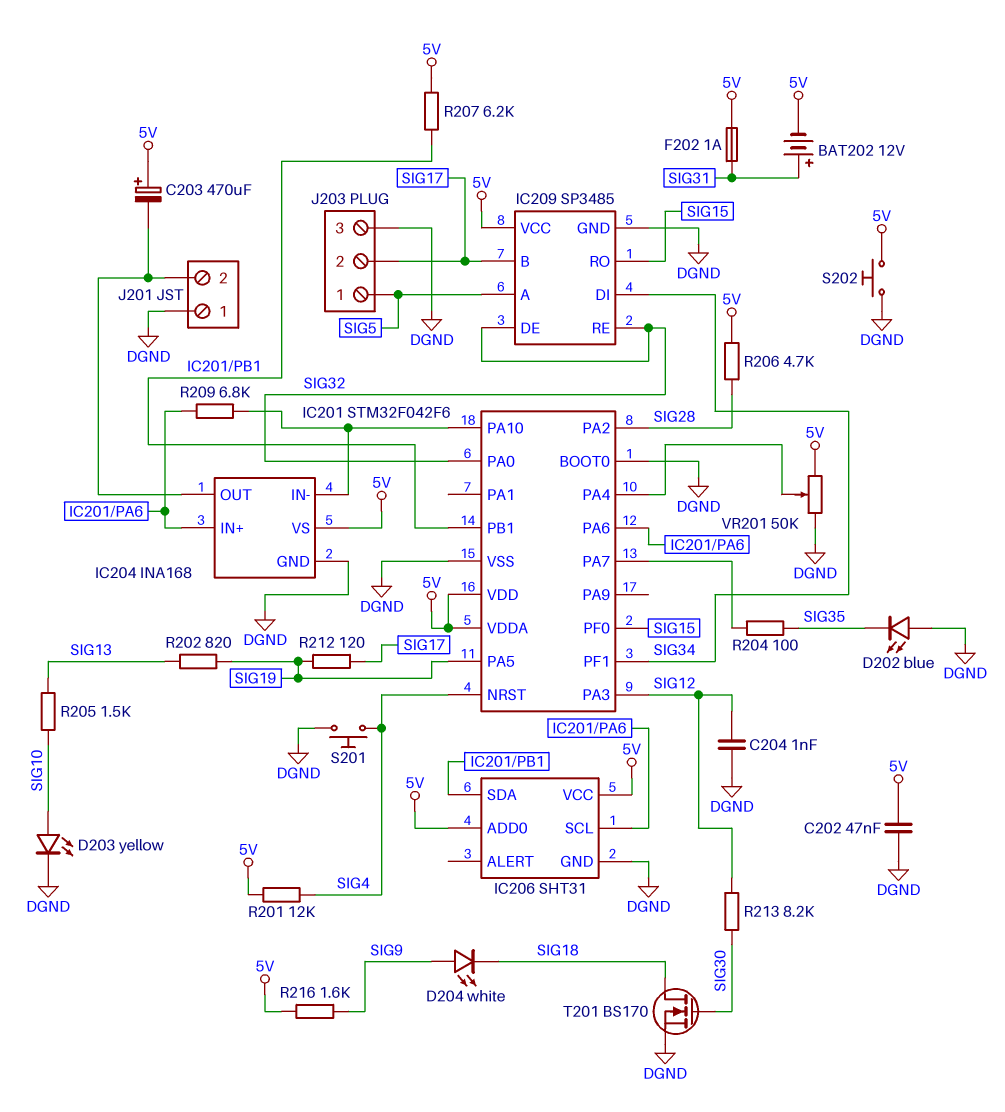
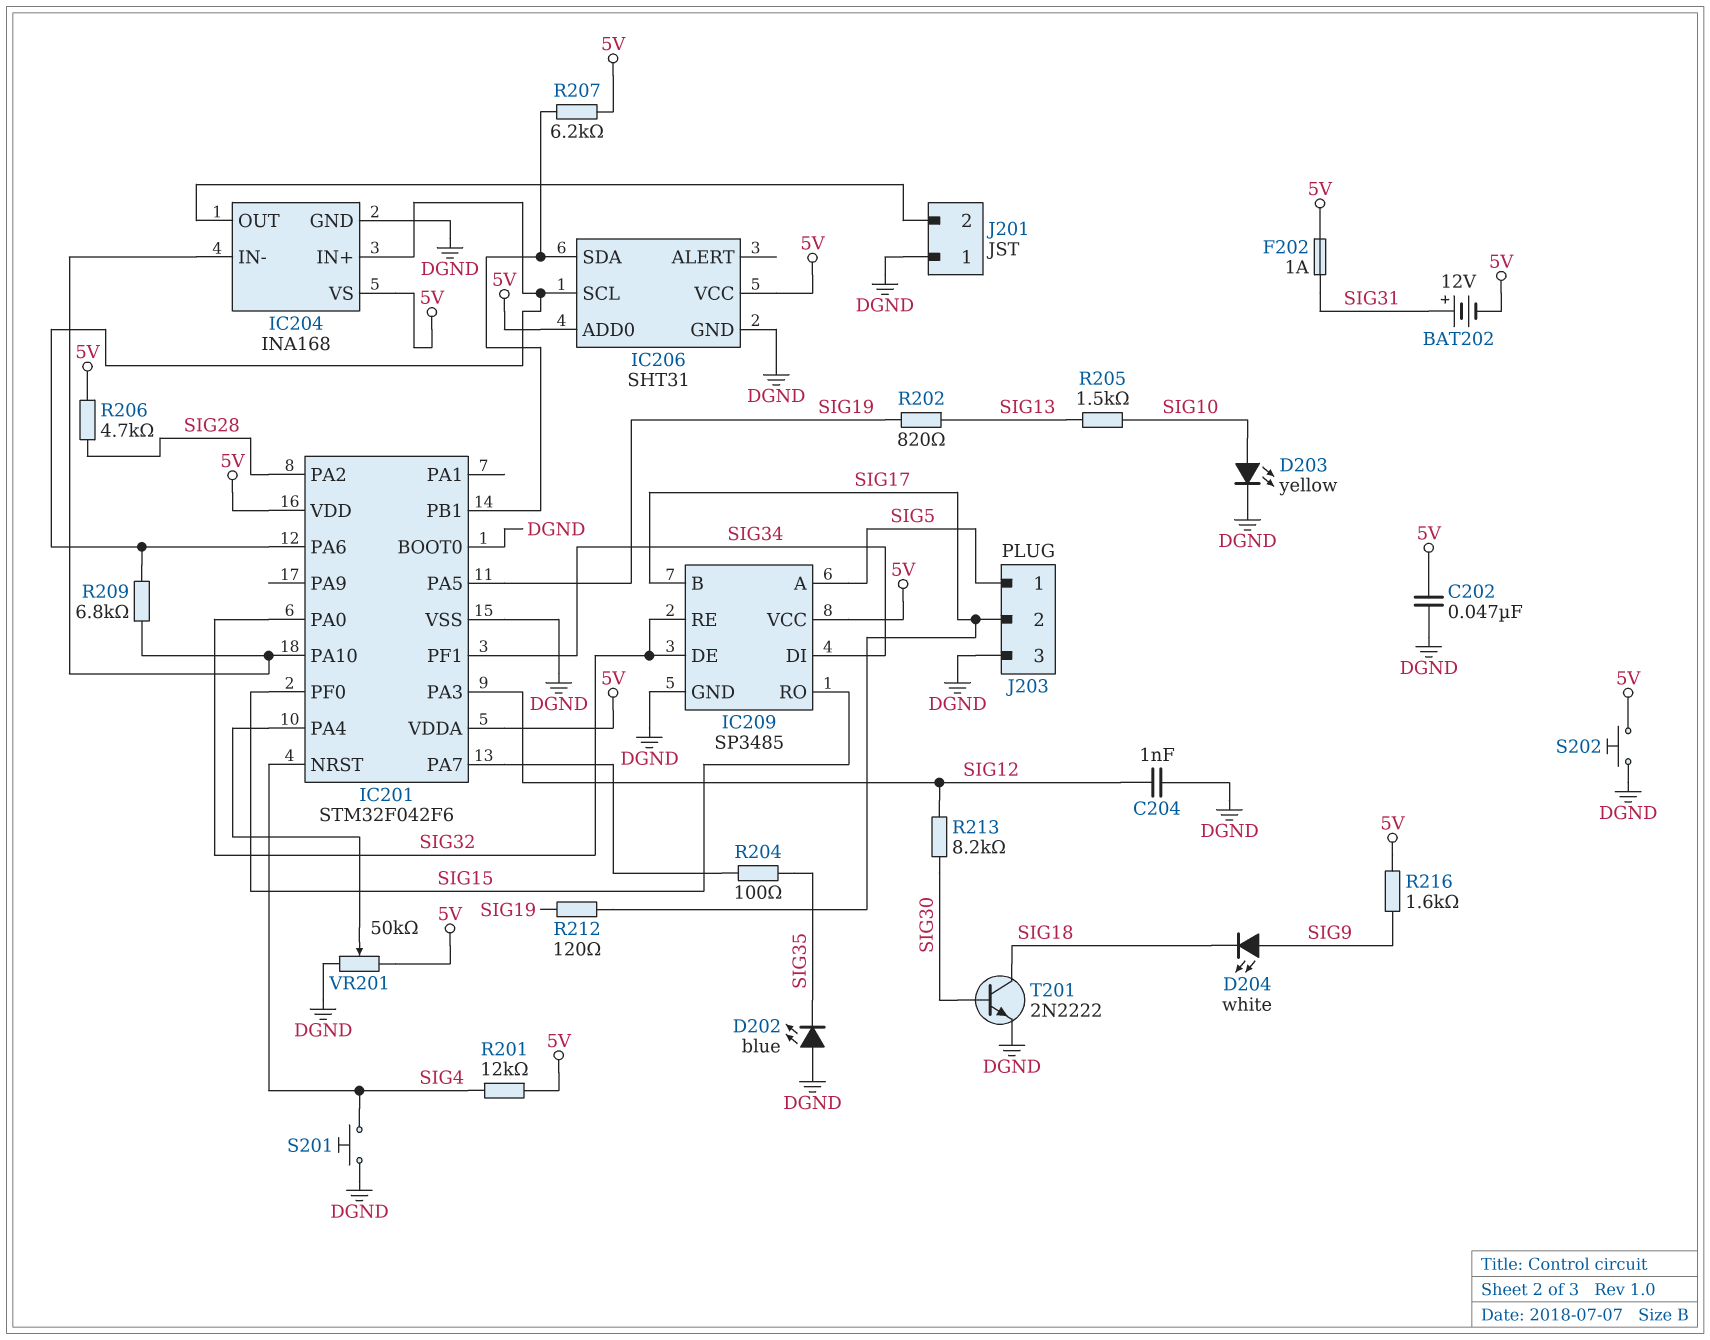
C203: 470uF (plus 5V, minus IC204/OUT) -> none
T201: NMOS BS170 (G SIG30, D SIG18, S DGND) -> NPN 2N2222 (B SIG30, C SIG18, E DGND)

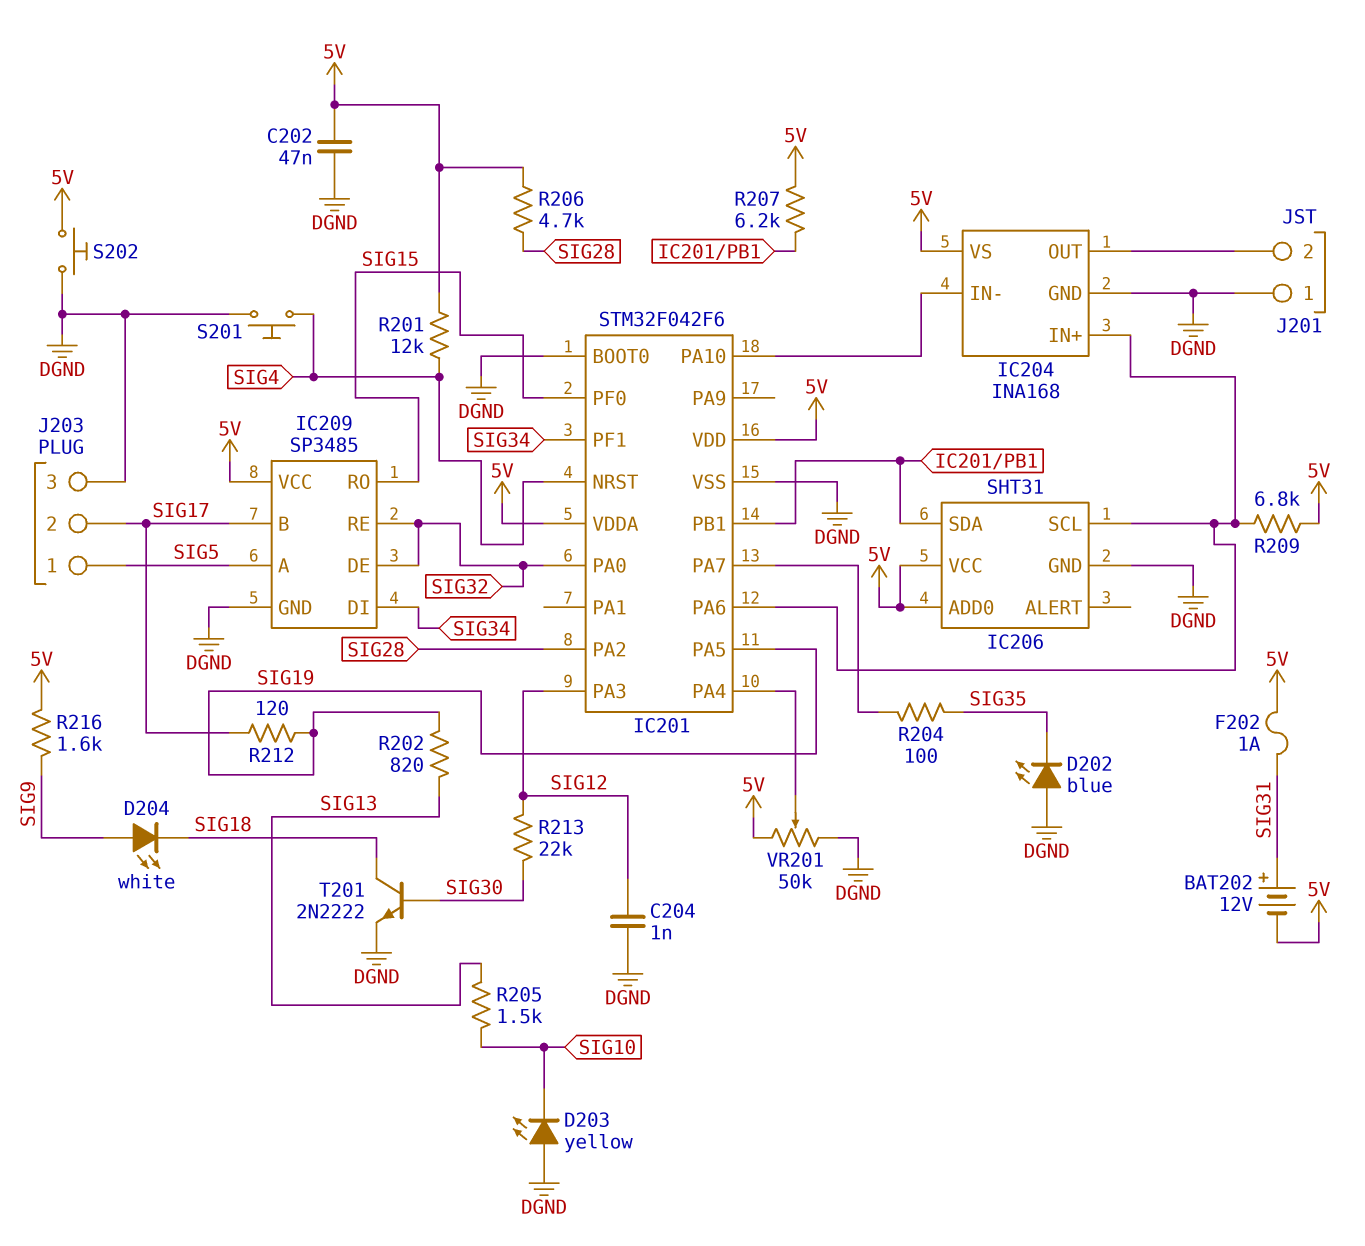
D203: LED yellow (A SIG10, K DGND) -> LED yellow (A DGND, K SIG10)
R209: 6.8k (IC201/PA6, IC201/PA10) -> 6.8k (5V, IC201/PA6)
R213: 8.2k (SIG12, SIG30) -> 22k (SIG12, SIG30)

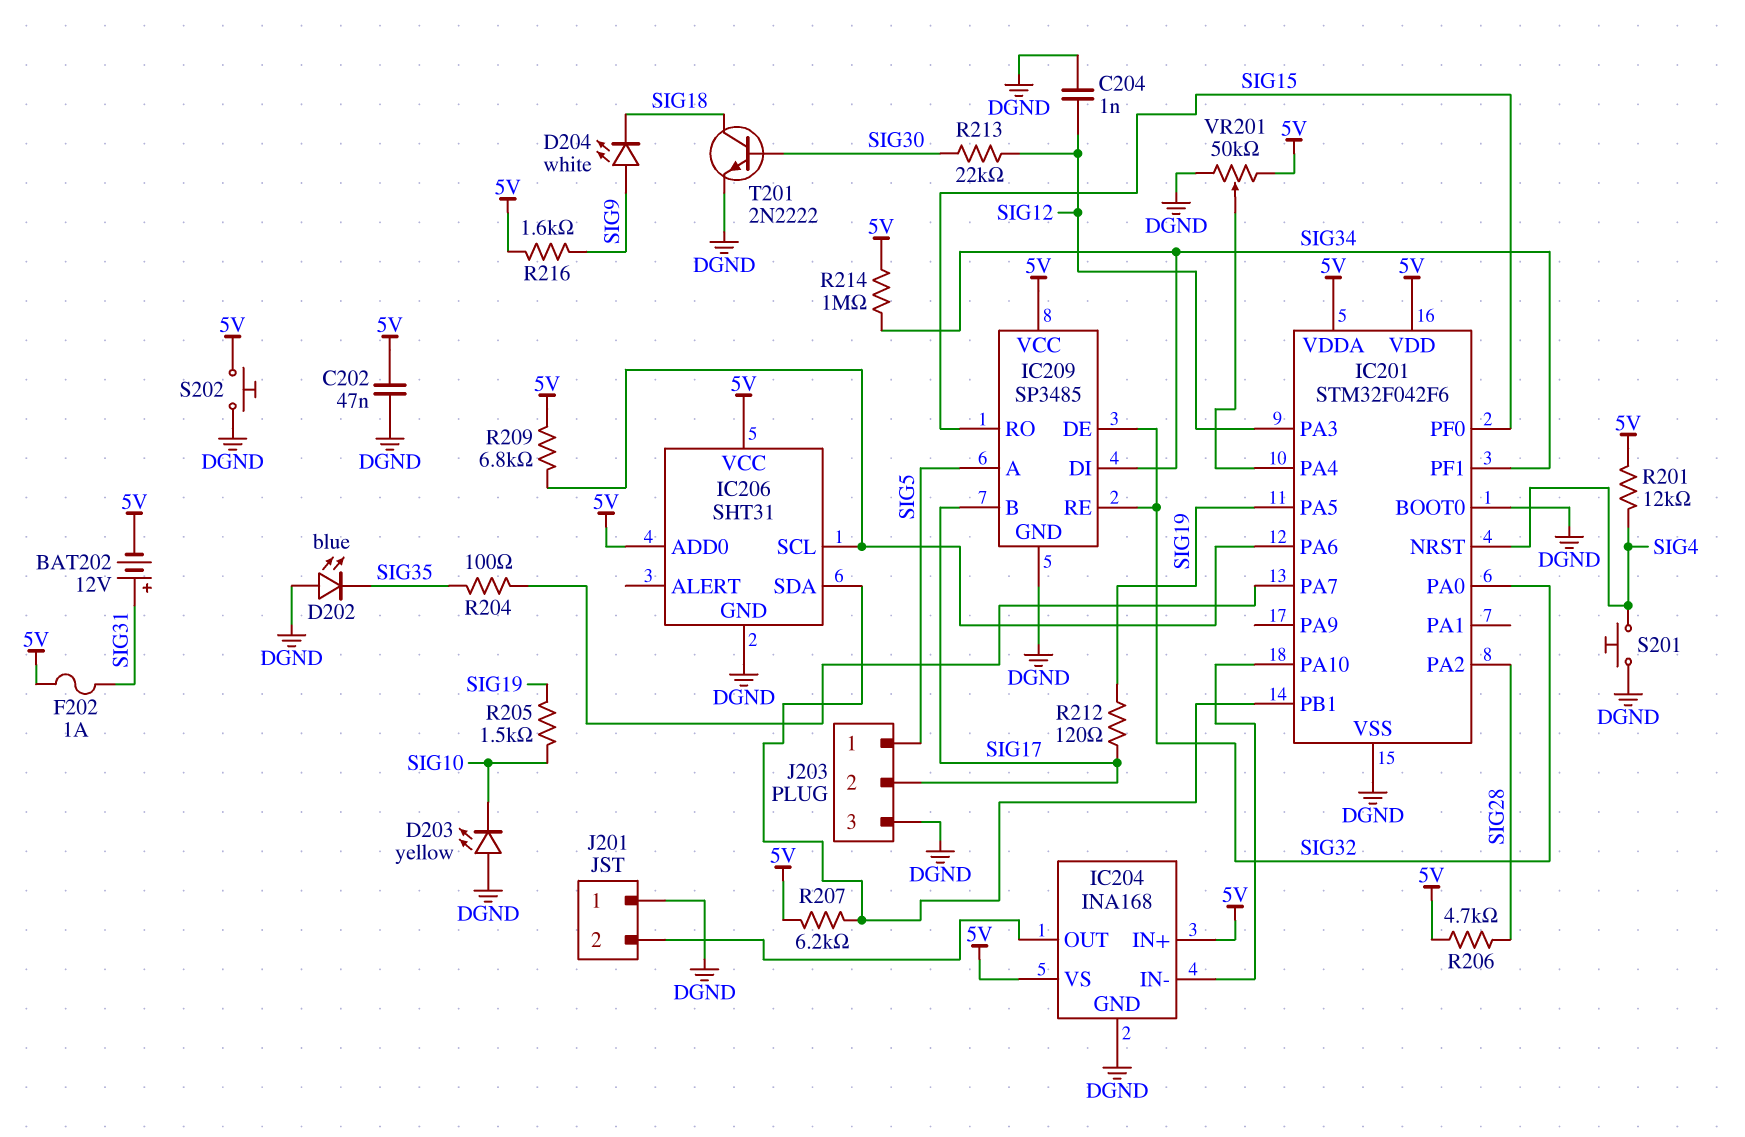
IC204 pin IN+: IC201/PA6 -> 5V
R202: 820 (SIG13, SIG19) -> none
R205: 1.5k (SIG10, SIG13) -> 1.5k (SIG10, SIG19)
R214: none -> 1M (5V, SIG34)

